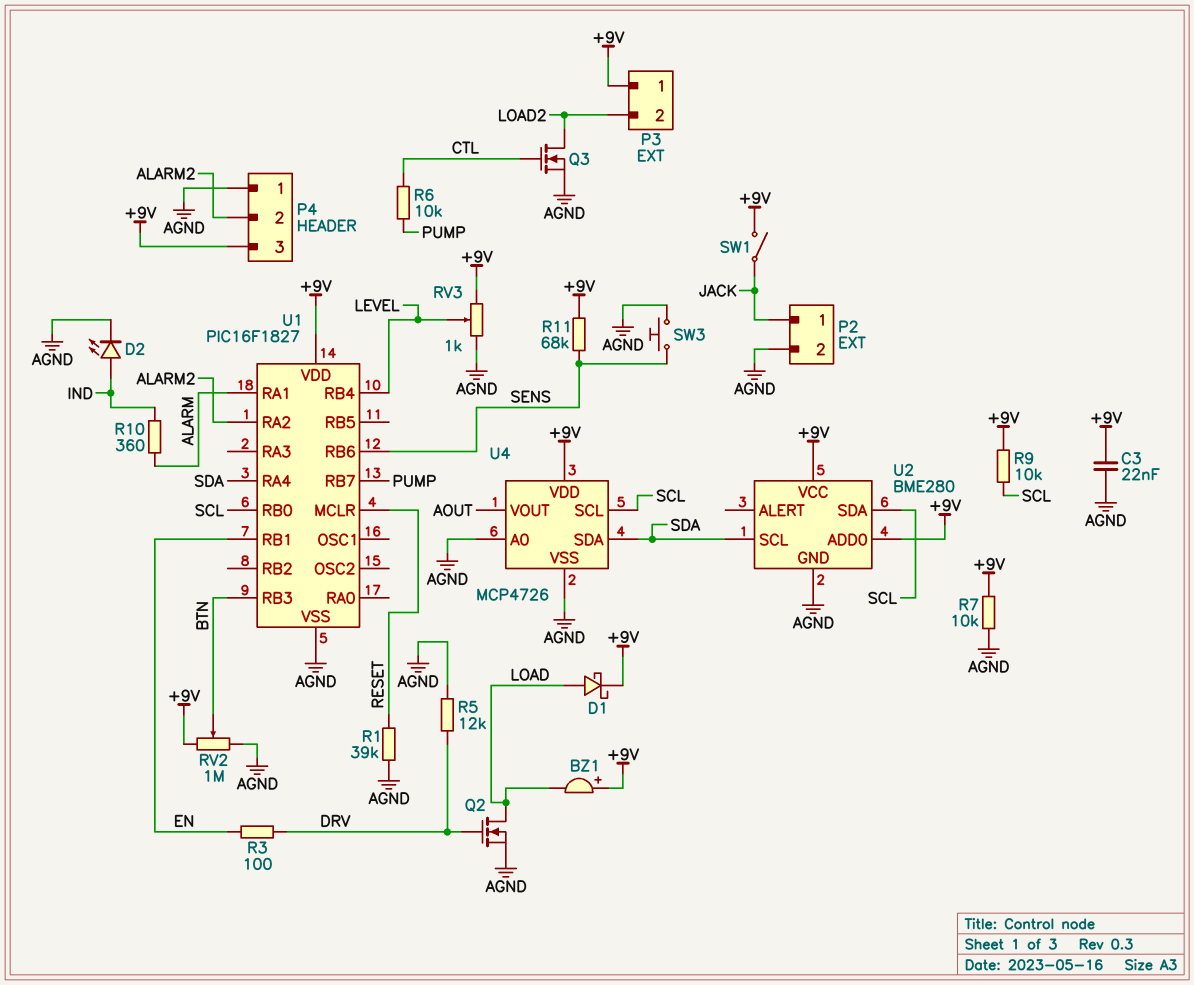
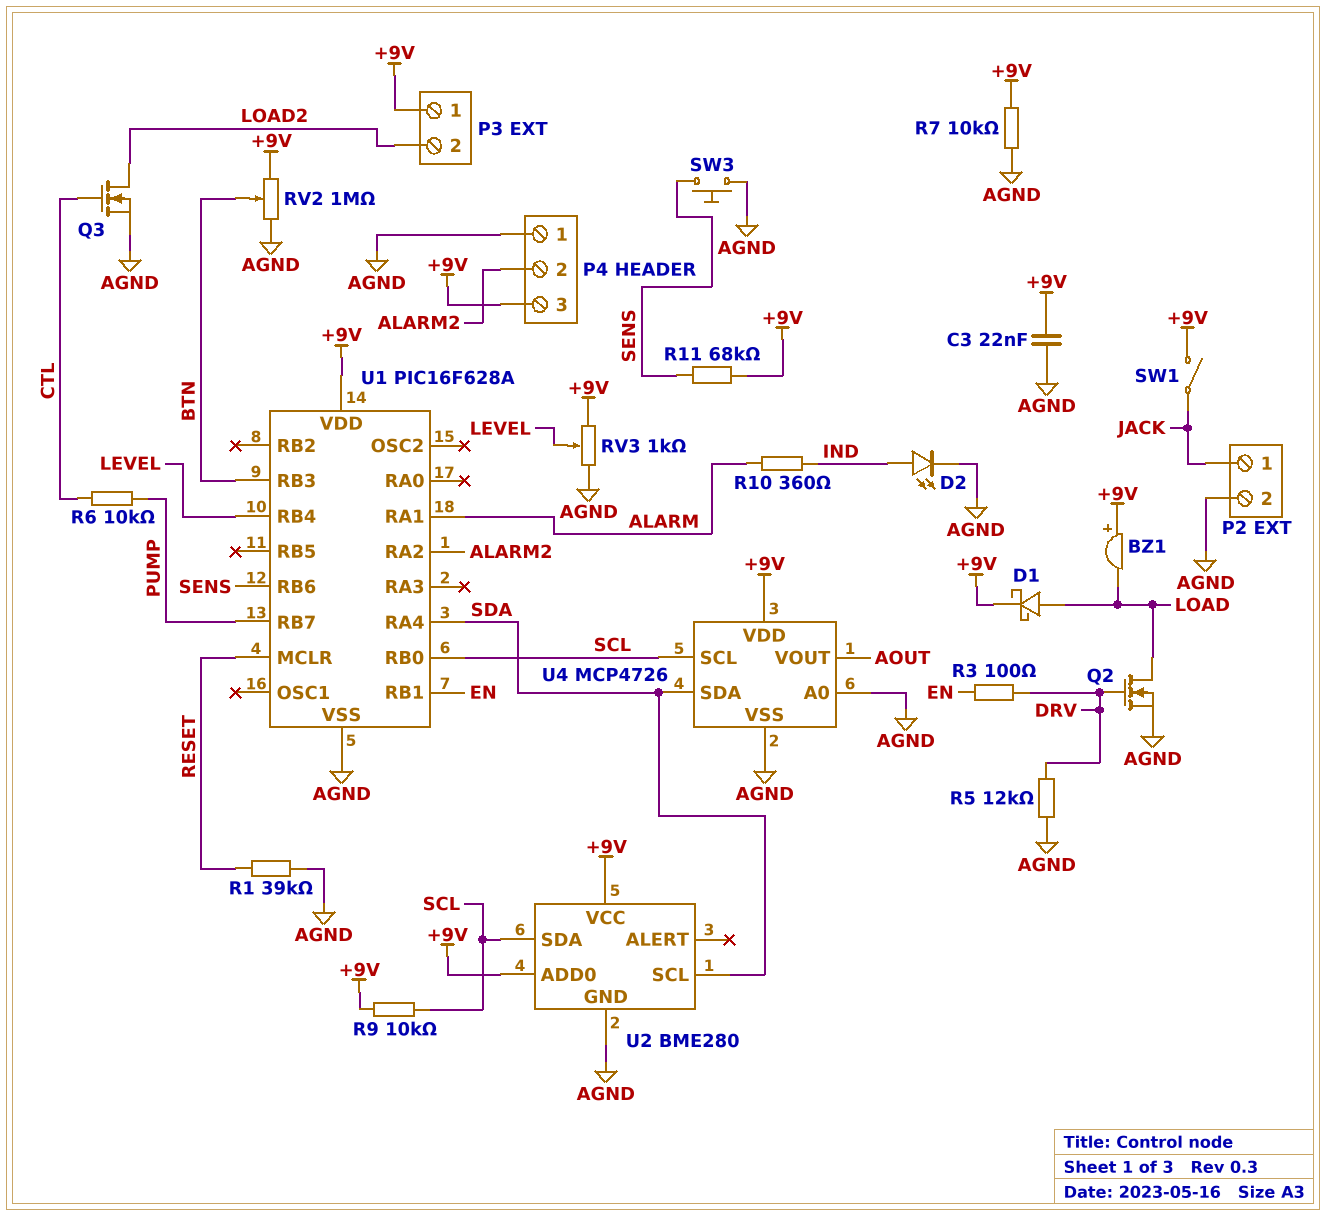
U1: PIC16F1827 -> PIC16F628A

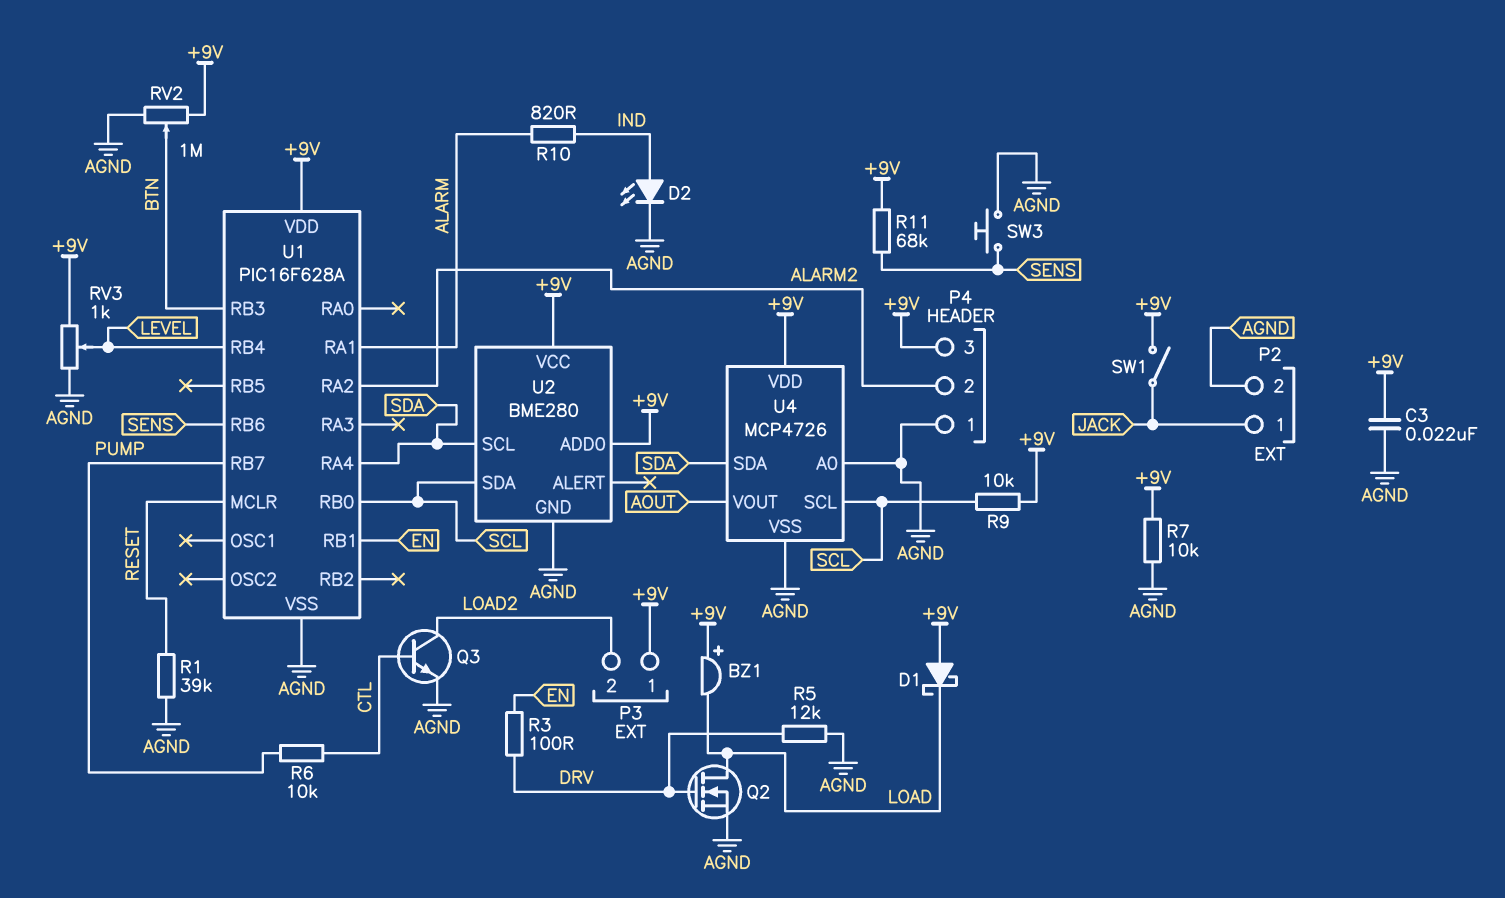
D1: schottky (A LOAD, K +9V) -> schottky (A +9V, K LOAD)
Q3: NMOS (G CTL, D LOAD2, S AGND) -> NPN (B CTL, C LOAD2, E AGND)
R10: 360 (ALARM, IND) -> 820 (ALARM, IND)

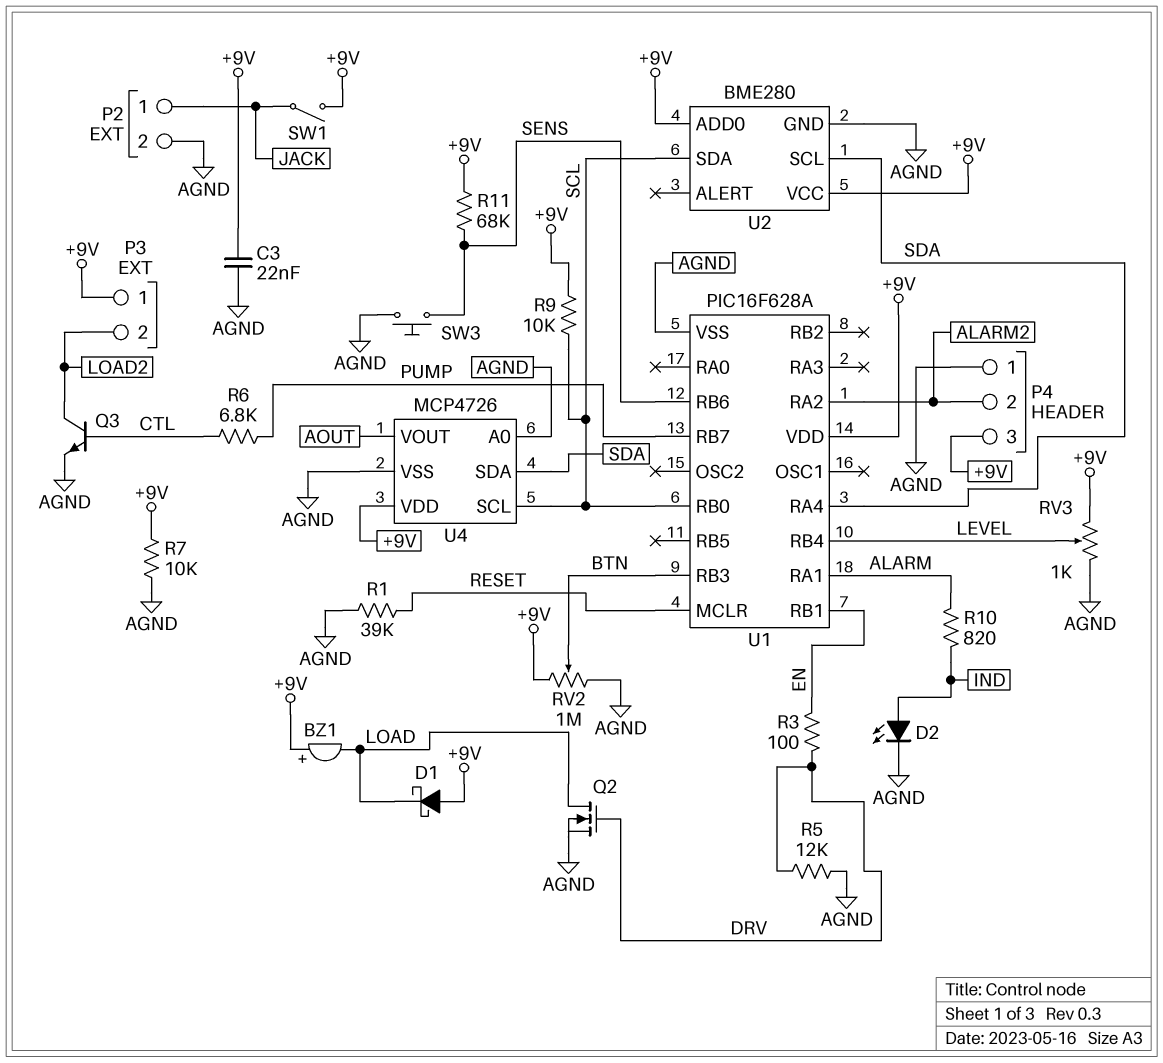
R6: 10k (CTL, PUMP) -> 6.8k (CTL, PUMP)

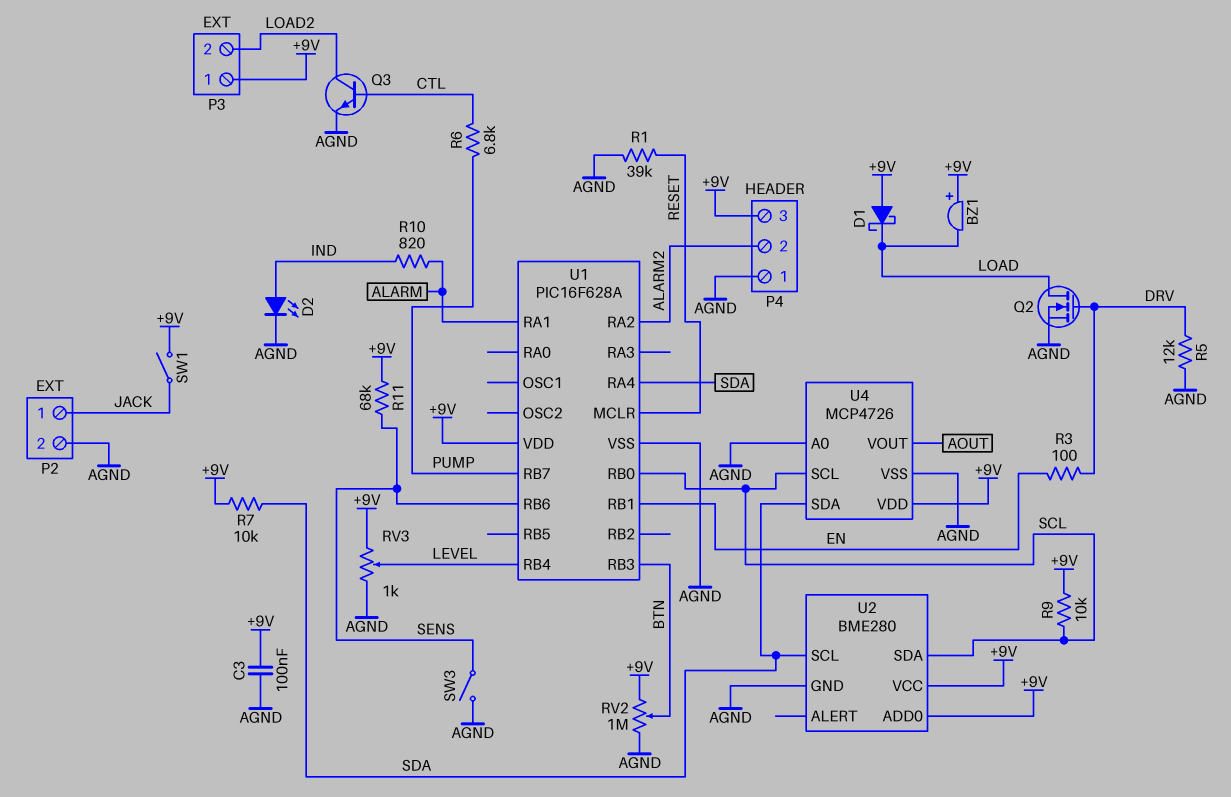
C3: 22nF (+9V, AGND) -> 100nF (+9V, AGND)
R7: 10k (+9V, AGND) -> 10k (+9V, SDA)
SW3: button (AGND, SENS) -> switch (AGND, SENS)

